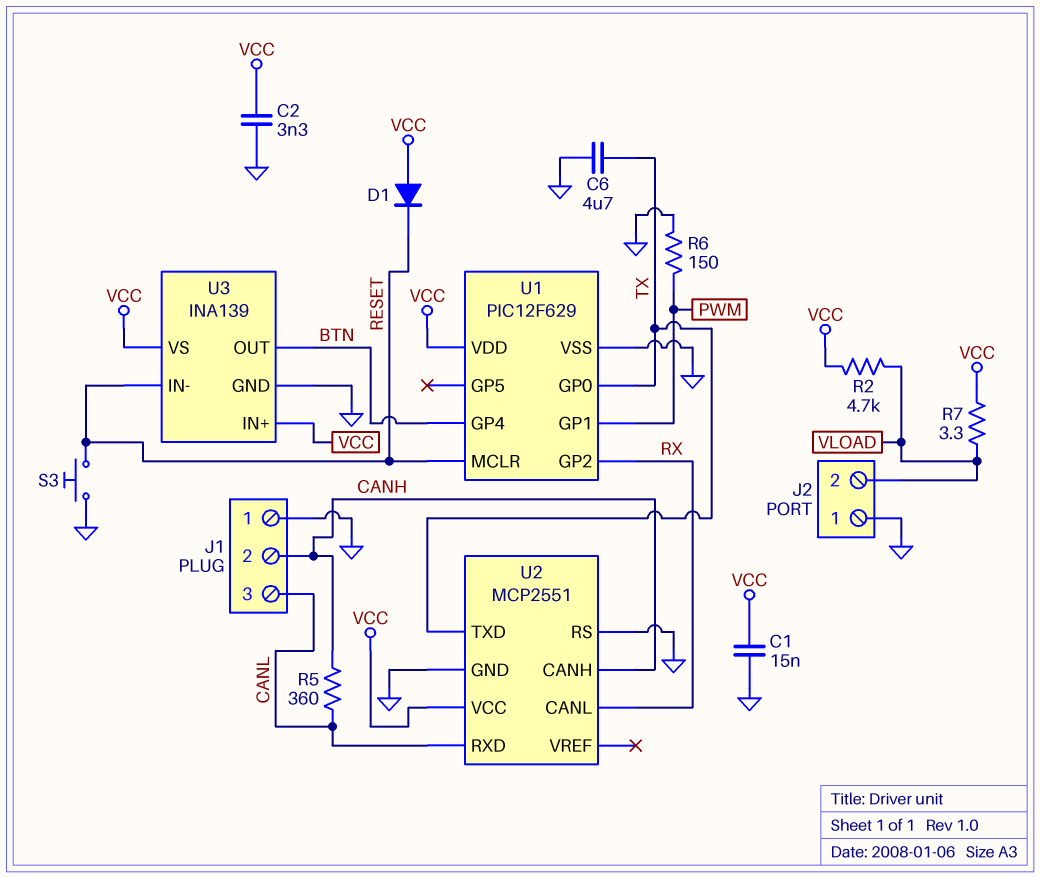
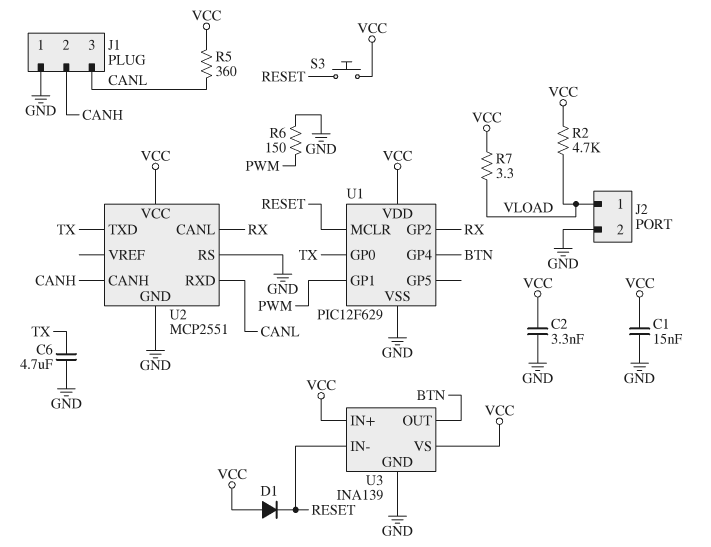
J2 pin 1: GND -> VLOAD
J2 pin 2: VLOAD -> GND
R5: 360 (CANH, CANL) -> 360 (CANL, VCC)
S3: button (GND, RESET) -> button (RESET, VCC)

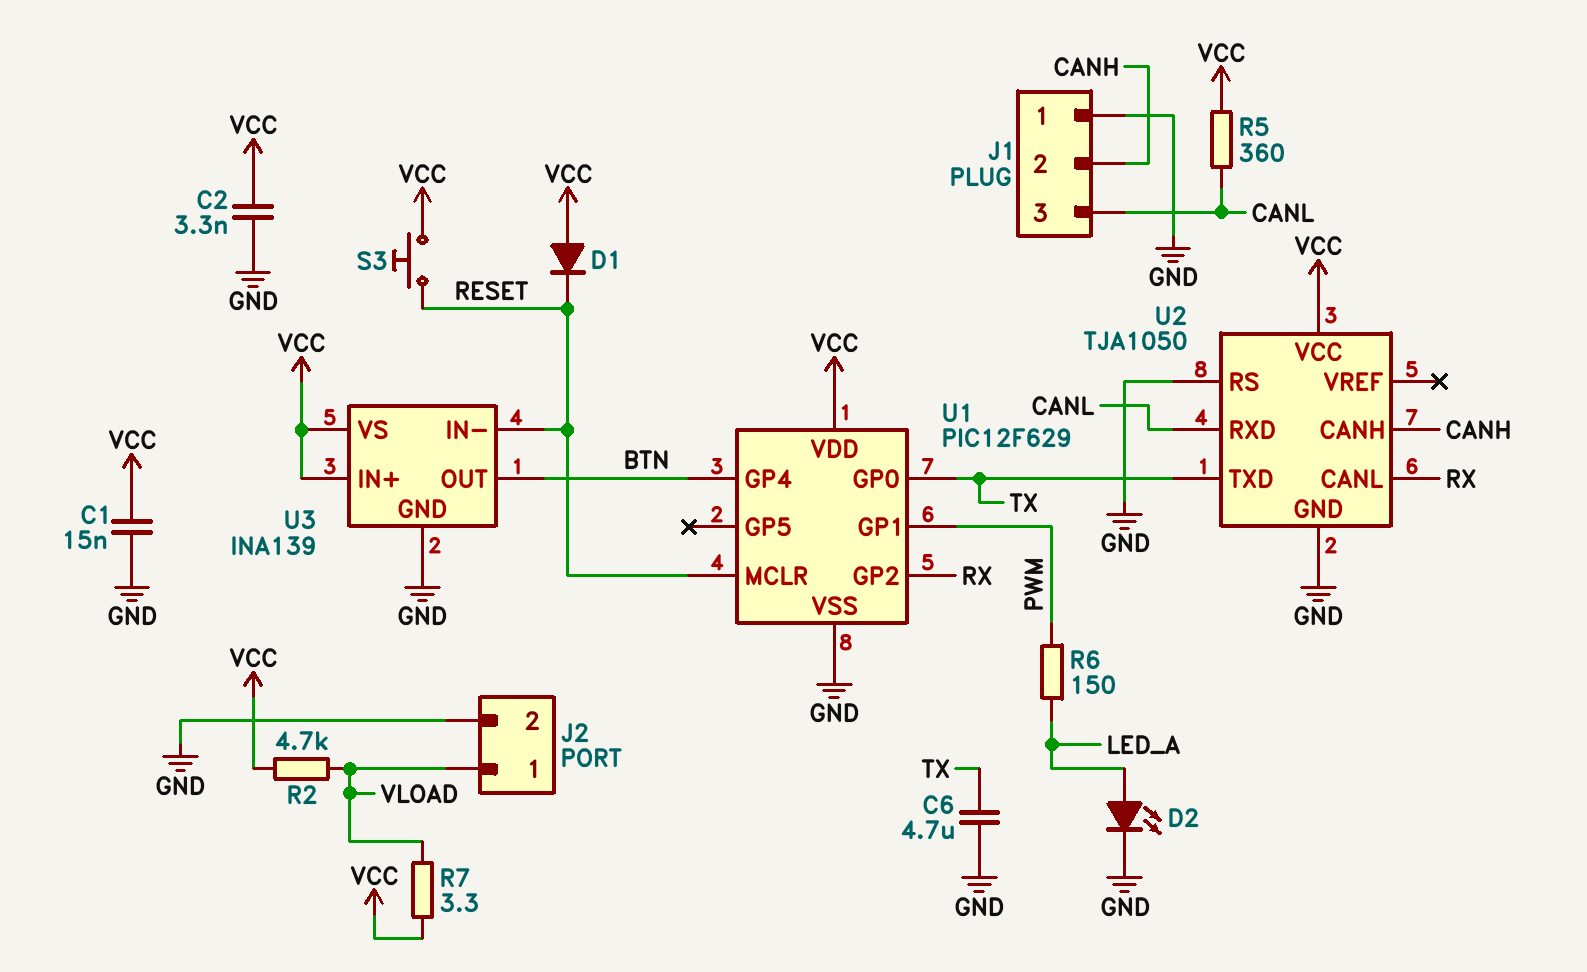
D2: none -> LED (A LED_A, K GND)
R6: 150 (GND, PWM) -> 150 (LED_A, PWM)
U2: MCP2551 -> TJA1050

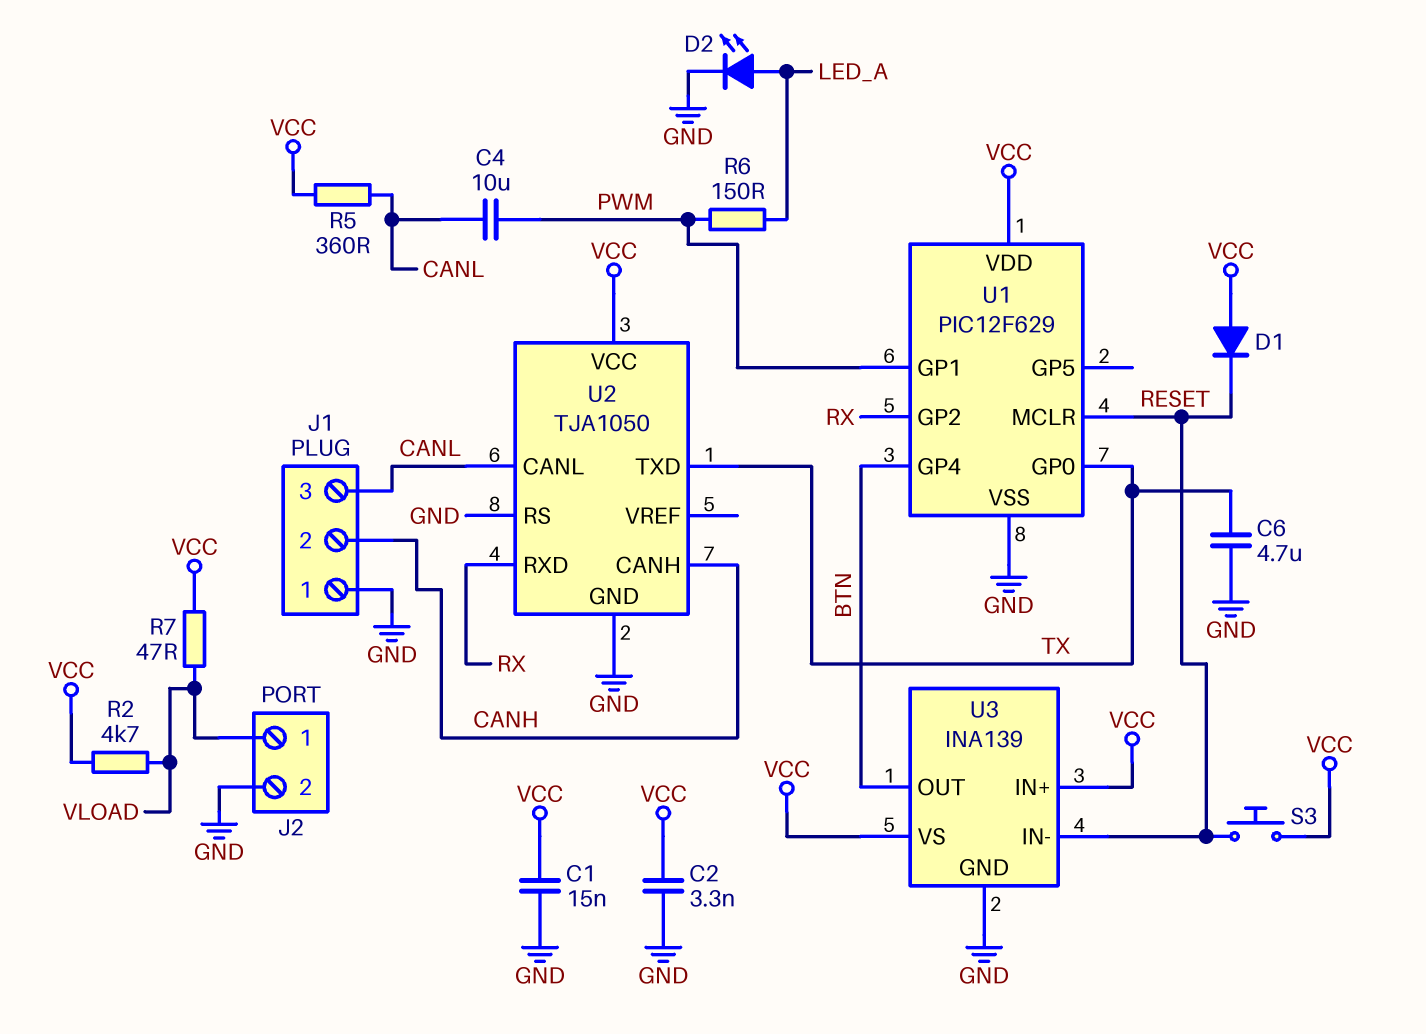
C4: none -> 10uF (CANL, PWM)
R7: 3.3 (VCC, VLOAD) -> 47 (VCC, VLOAD)
U2 pin CANL: RX -> CANL
U2 pin RXD: CANL -> RX

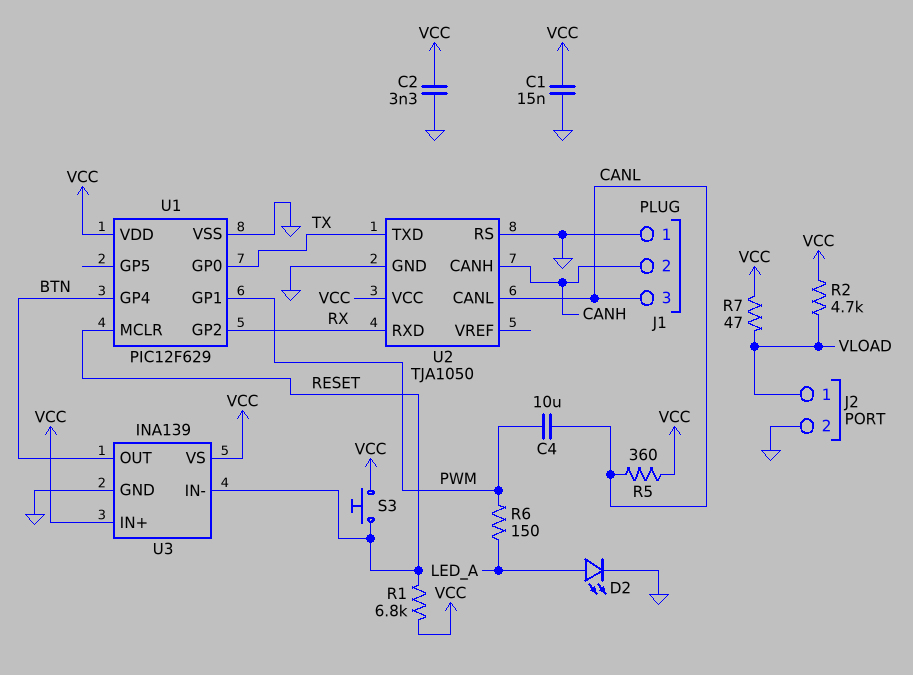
C6: 4.7uF (GND, TX) -> none
D1: diode (A VCC, K RESET) -> none
R1: none -> 6.8k (RESET, VCC)

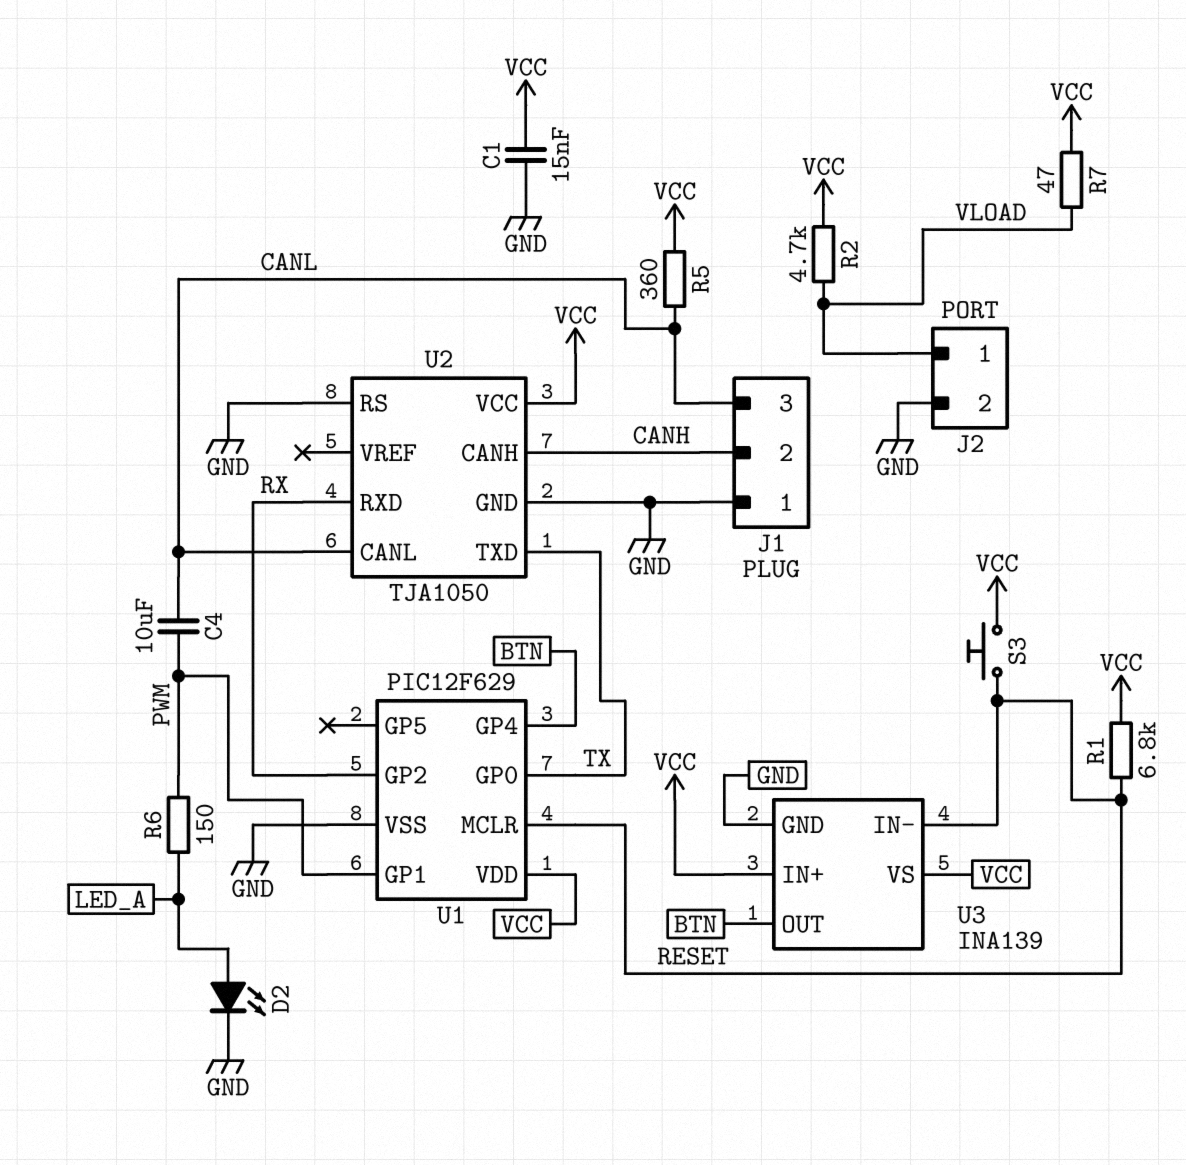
C2: 3.3nF (GND, VCC) -> none

